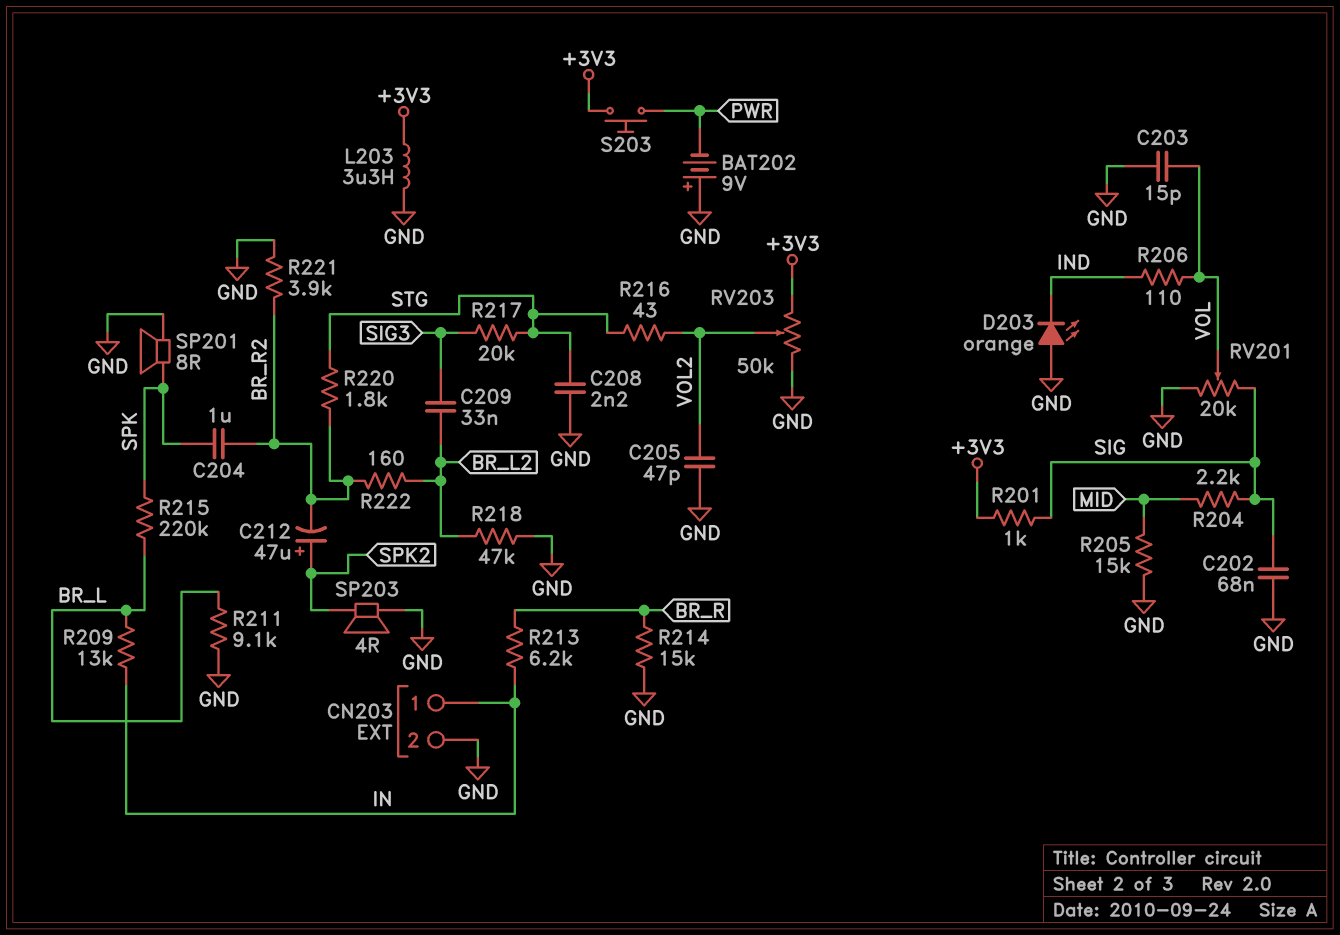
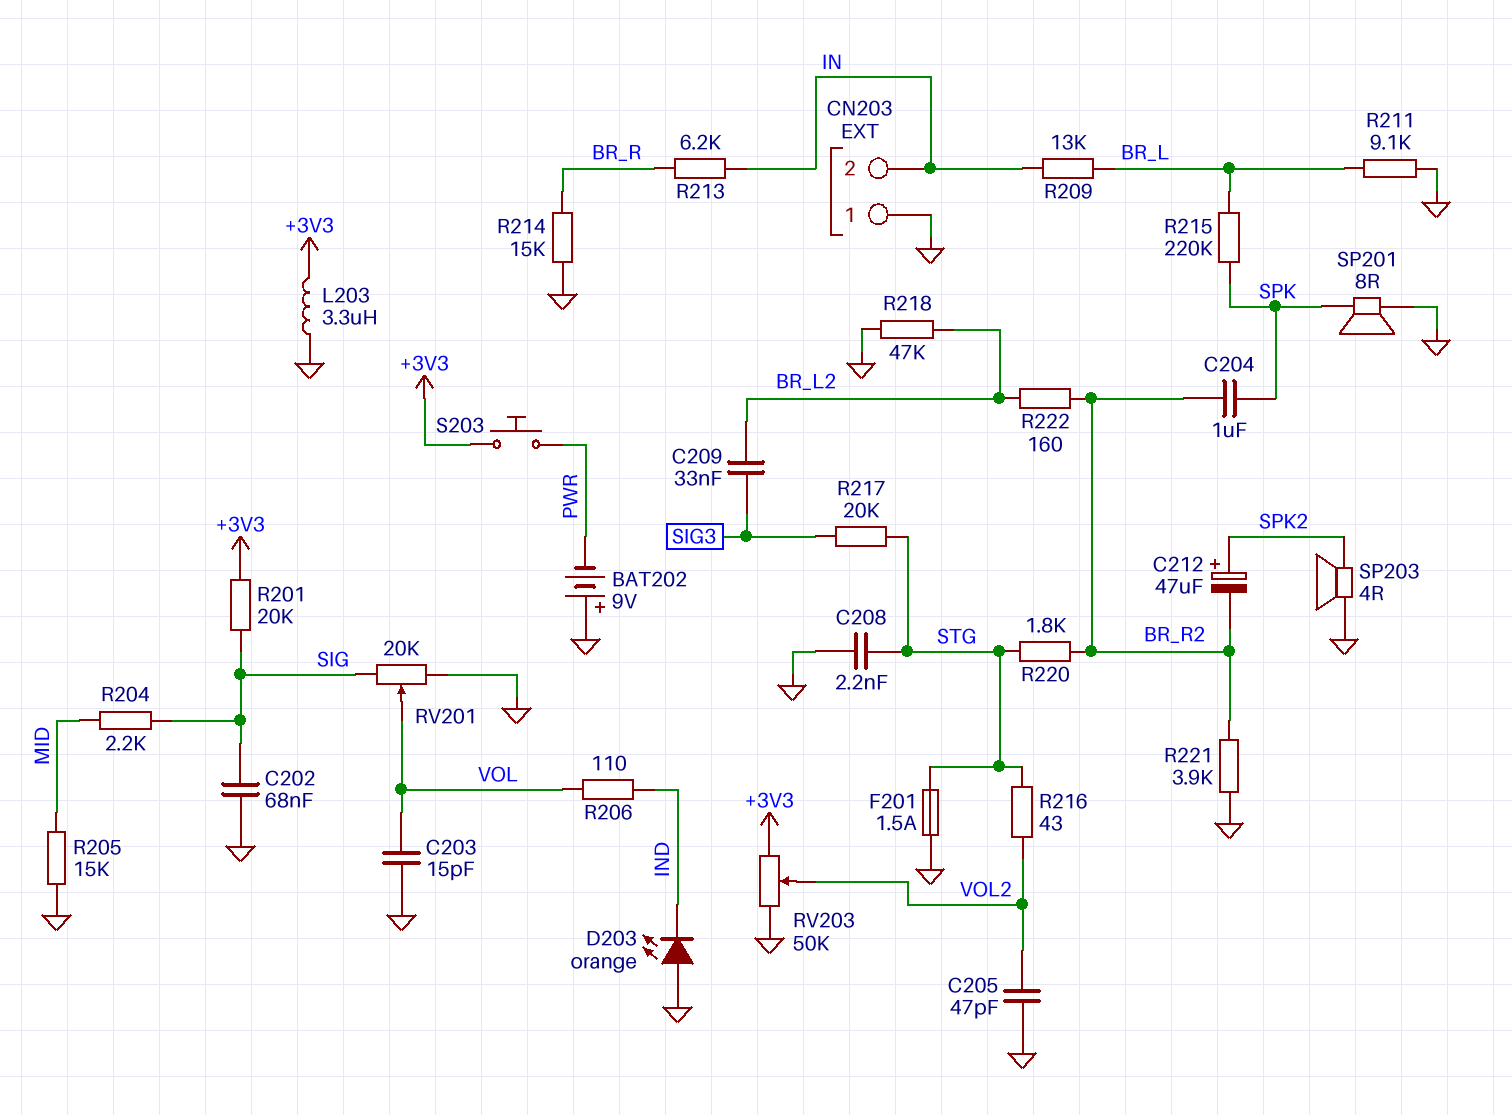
CN203 pin 1: IN -> GND
CN203 pin 2: GND -> IN
F201: none -> 1.5A (GND, STG)
R201: 1k (+3V3, SIG) -> 20k (+3V3, SIG)

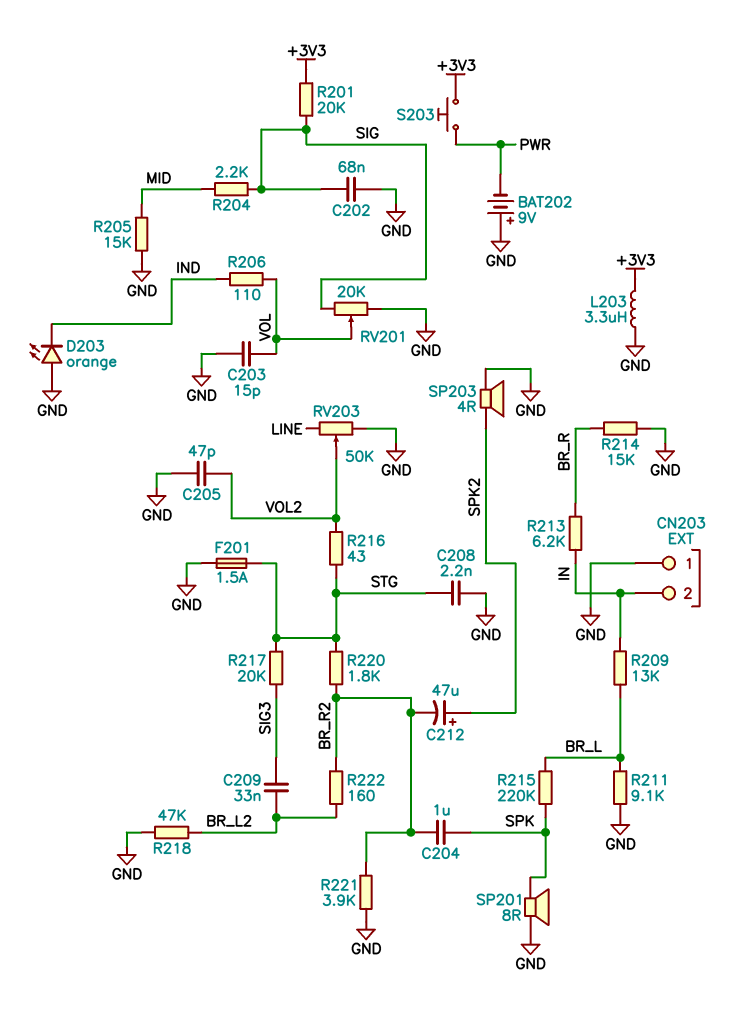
RV203: 50k (+3V3, GND, wiper VOL2) -> 50k (GND, LINE, wiper VOL2)

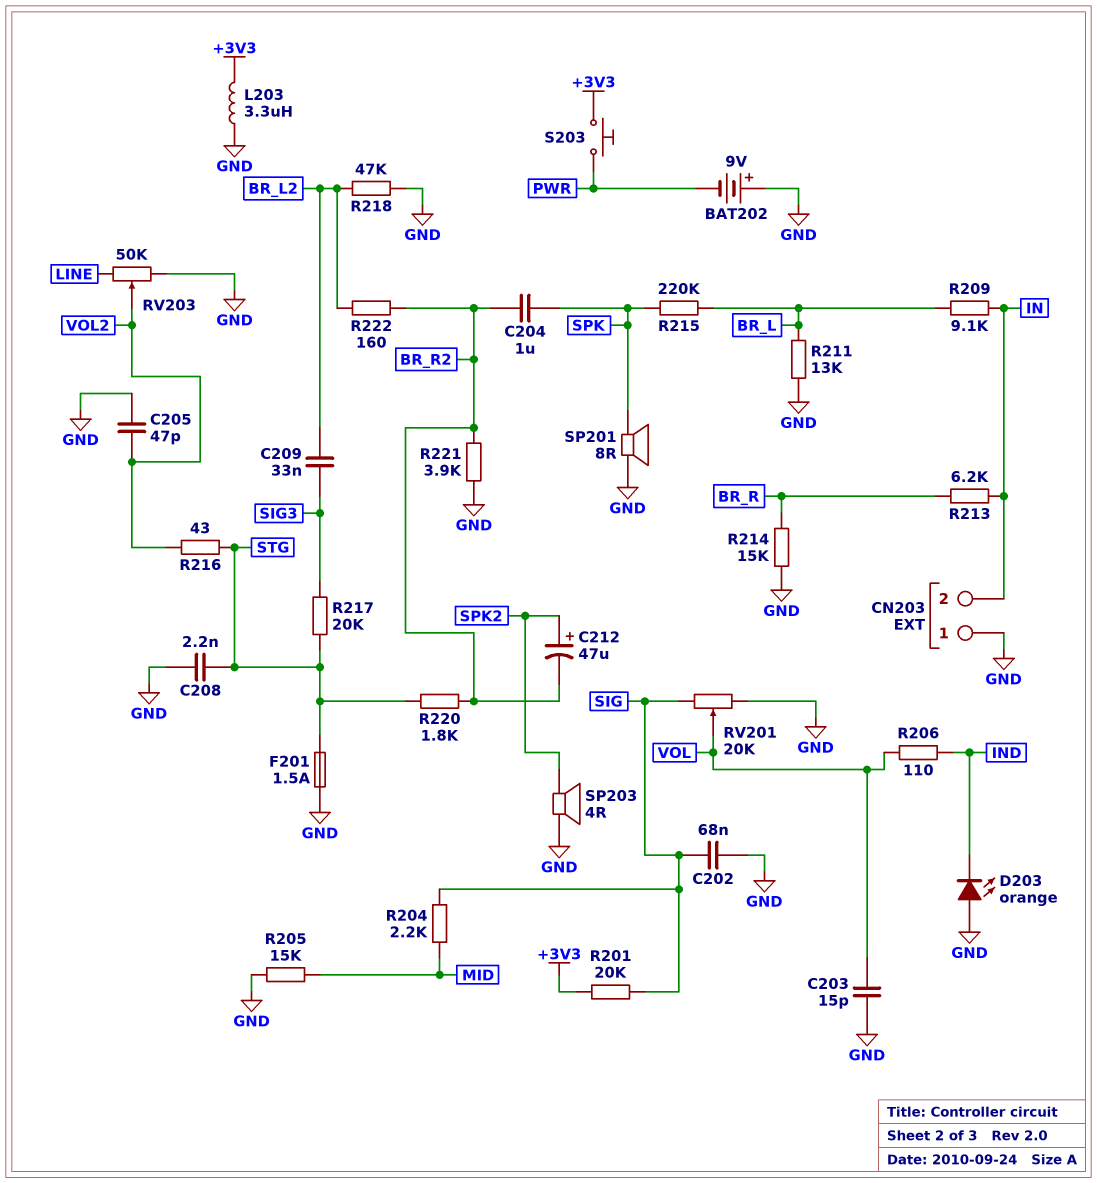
R209: 13k (BR_L, IN) -> 9.1k (BR_L, IN)
R211: 9.1k (BR_L, GND) -> 13k (BR_L, GND)

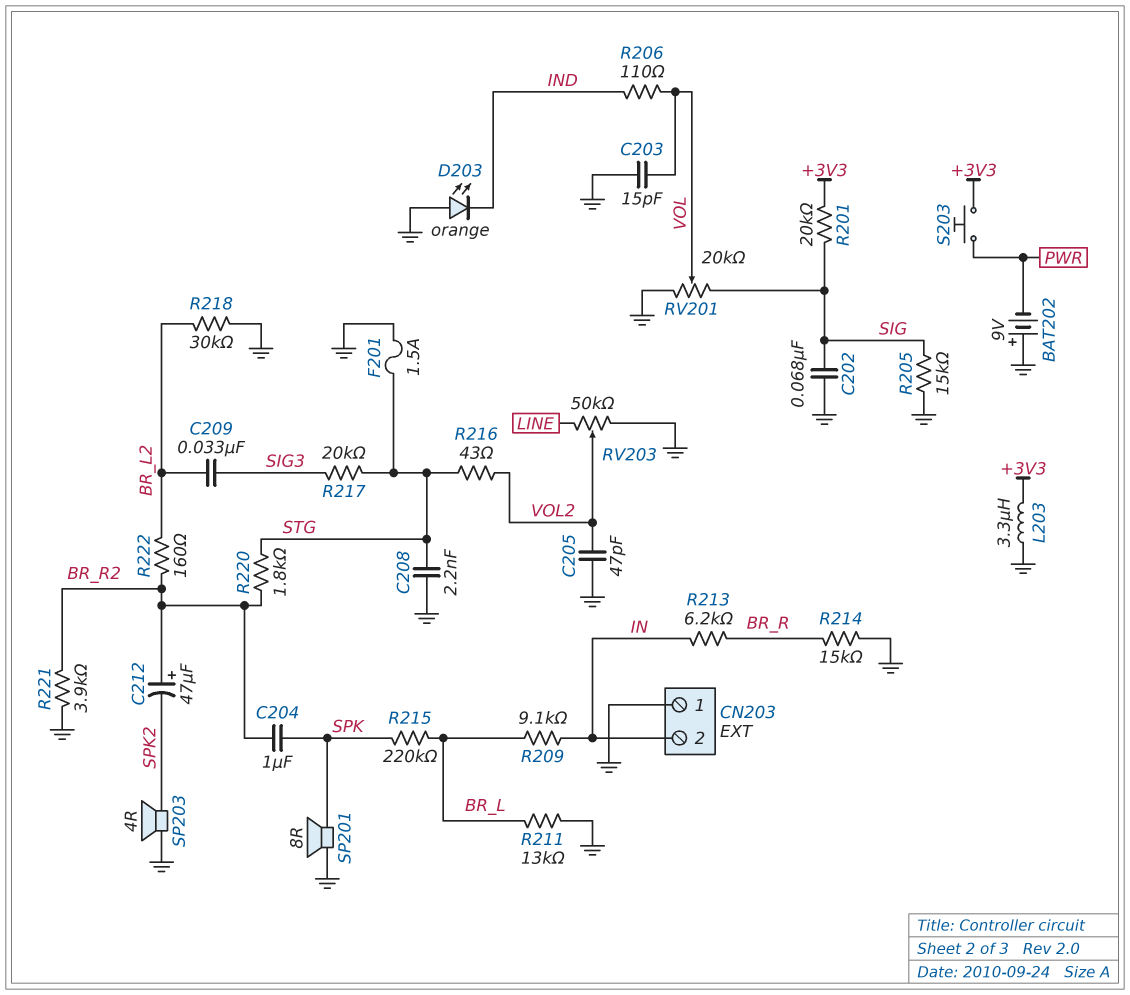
C212: 47uF (plus SPK2, minus BR_R2) -> 47uF (plus BR_R2, minus SPK2)
R204: 2.2k (MID, SIG) -> none
R205: 15k (GND, MID) -> 15k (GND, SIG)
R218: 47k (BR_L2, GND) -> 30k (BR_L2, GND)

